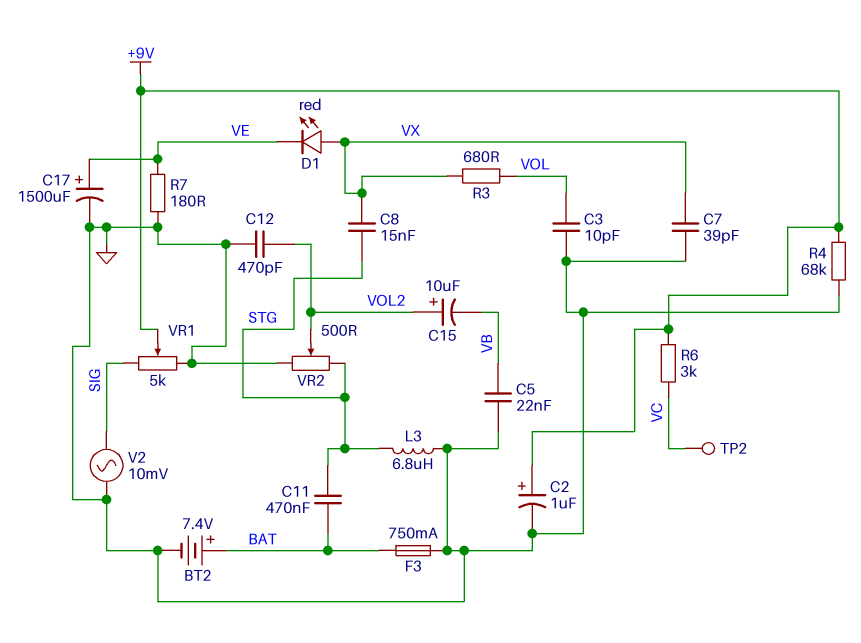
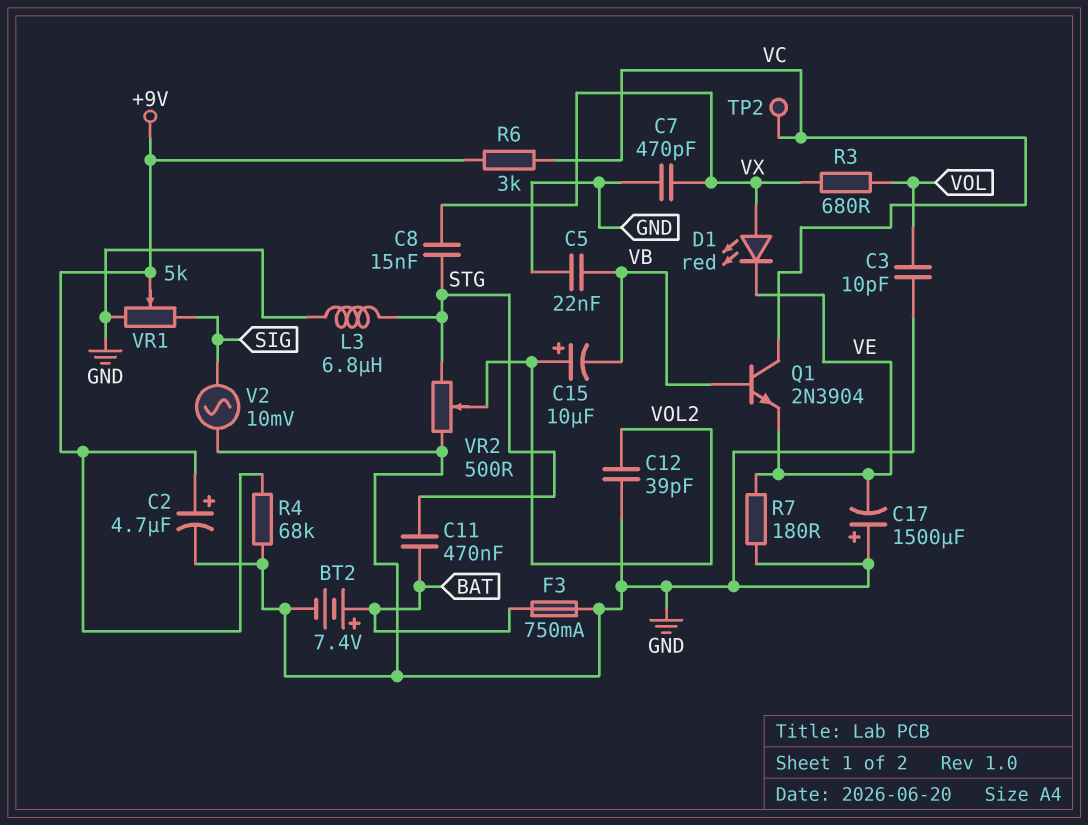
C2: 1uF (plus +9V, minus GND) -> 4.7uF (plus +9V, minus GND)
C7: 39pF (GND, VX) -> 470pF (GND, VX)
C12: 470pF (GND, VOL2) -> 39pF (GND, VOL2)
C17: 1500uF (plus VE, minus GND) -> 1500uF (plus GND, minus VE)
Q1: none -> NPN 2N3904 (B VB, C VC, E VE)

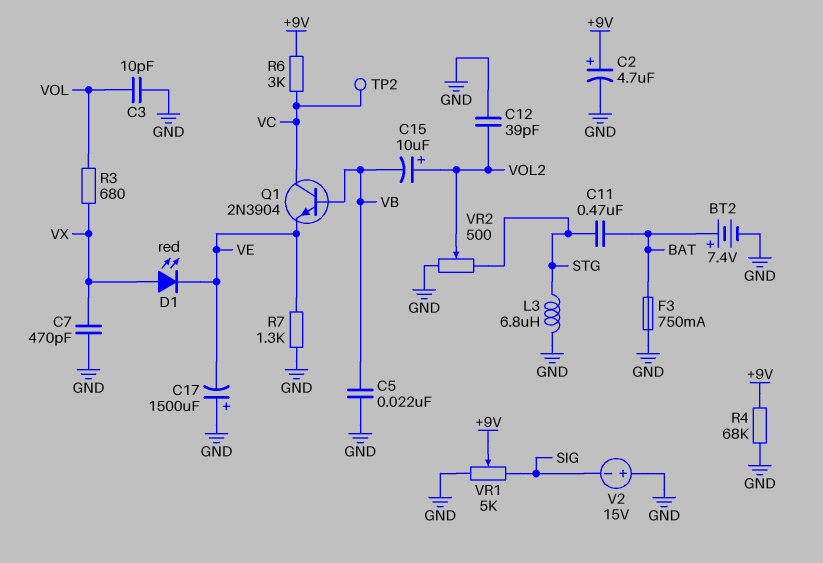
C8: 15nF (STG, VX) -> none
R7: 180 (GND, VE) -> 1.3k (GND, VE)
V2: AC 10mV (GND, SIG) -> 15V (plus GND, minus SIG)

